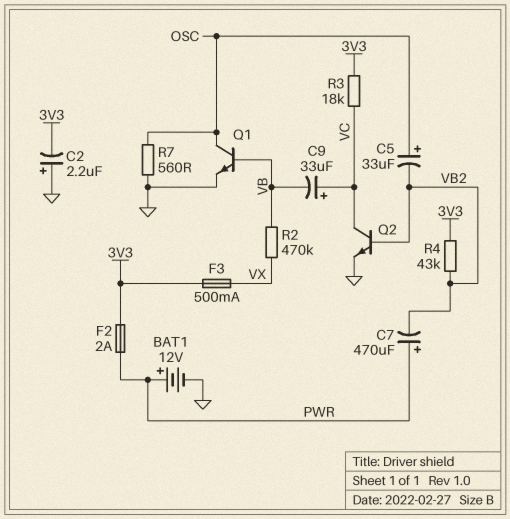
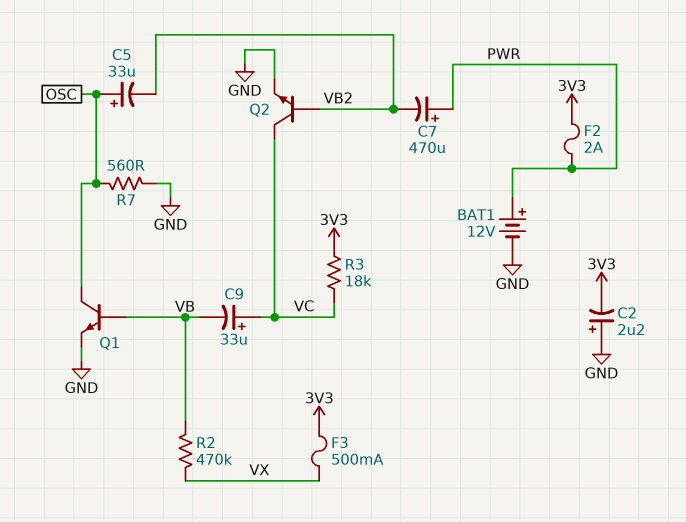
R4: 43k (3V3, VB2) -> none

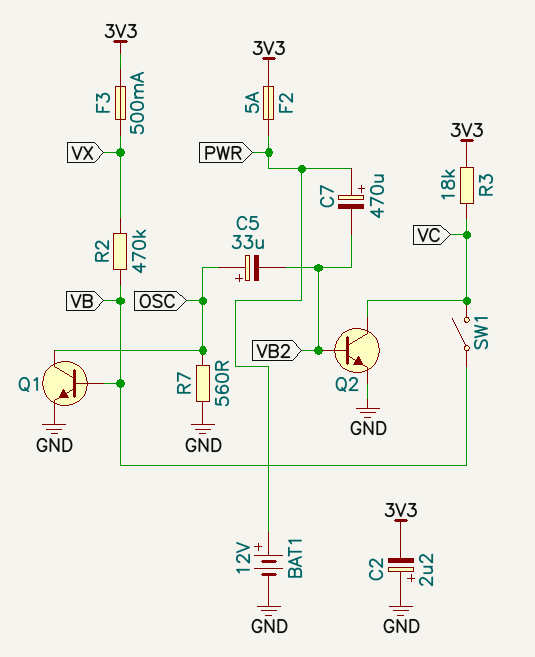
C9: 33uF (plus VC, minus VB) -> none
F2: 2A (3V3, PWR) -> 5A (3V3, PWR)
SW1: none -> switch (VB, VC)

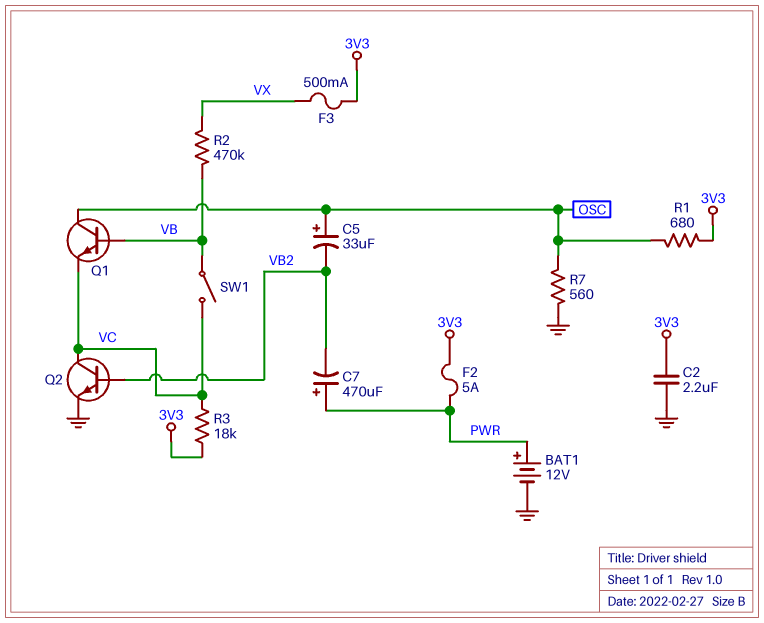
C2: 2.2uF (plus GND, minus 3V3) -> 2.2uF (3V3, GND)
Q1: NPN (B VB, C OSC, E GND) -> NPN (B VB, C OSC, E VC)
R1: none -> 680 (3V3, OSC)

